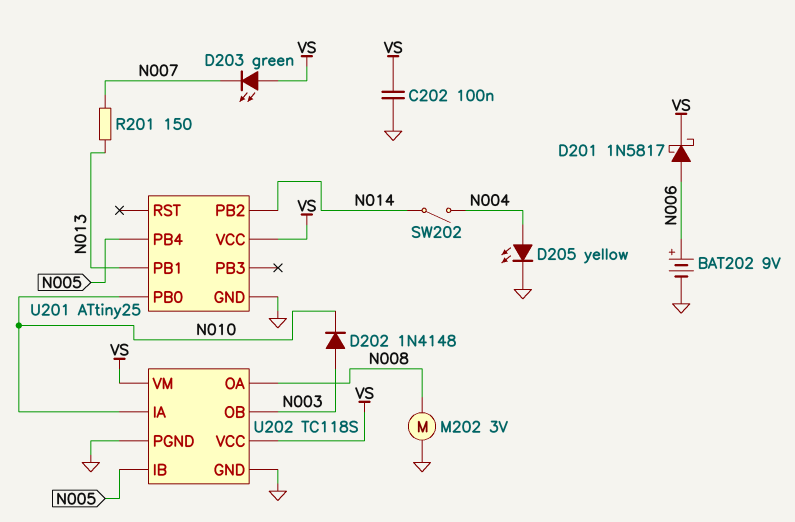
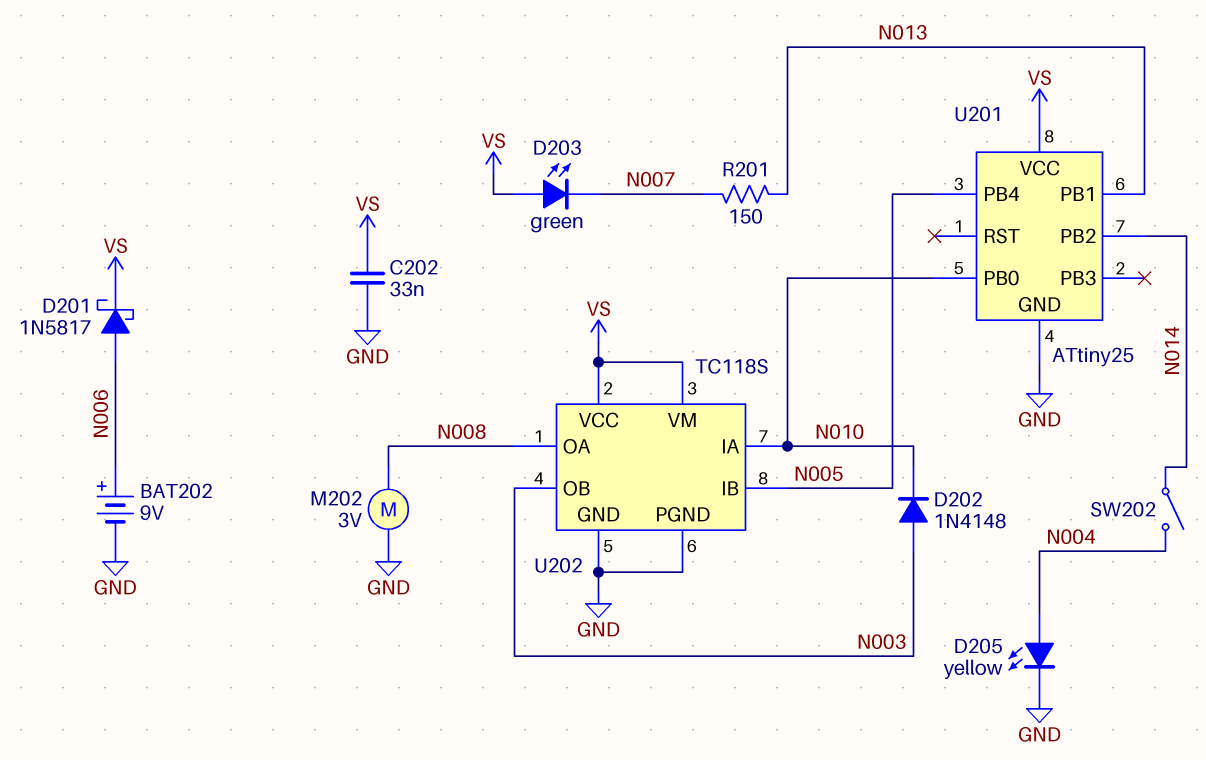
C202: 100nF (GND, VS) -> 33nF (GND, VS)

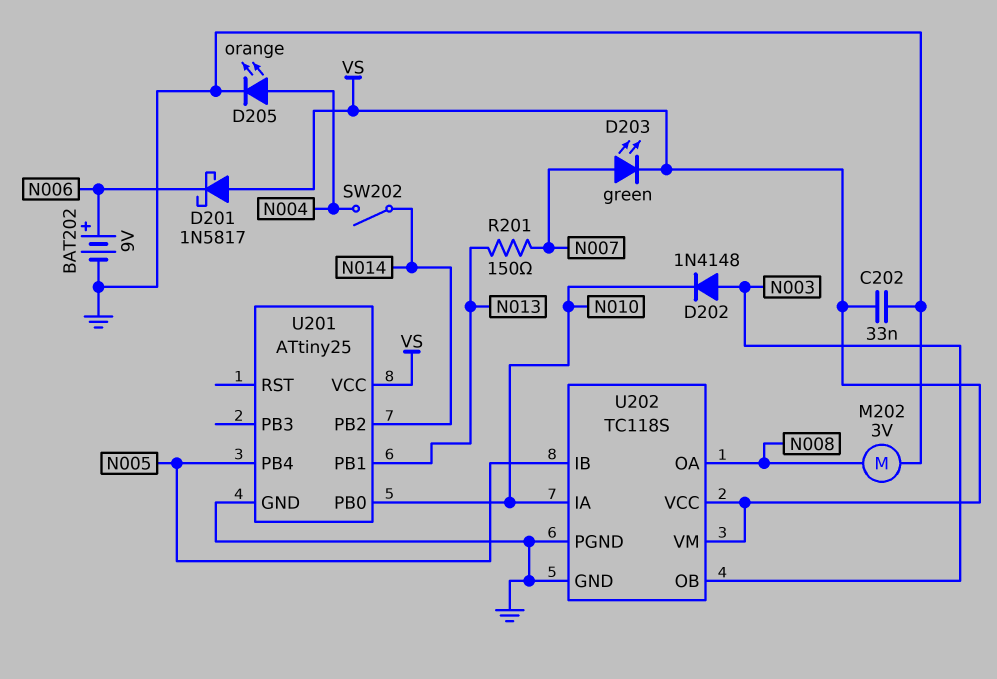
D201: schottky 1N5817 (A N006, K VS) -> schottky 1N5817 (A VS, K N006)
D203: LED green (A VS, K N007) -> LED green (A N007, K VS)
D205: LED yellow (A N004, K GND) -> LED orange (A N004, K GND)

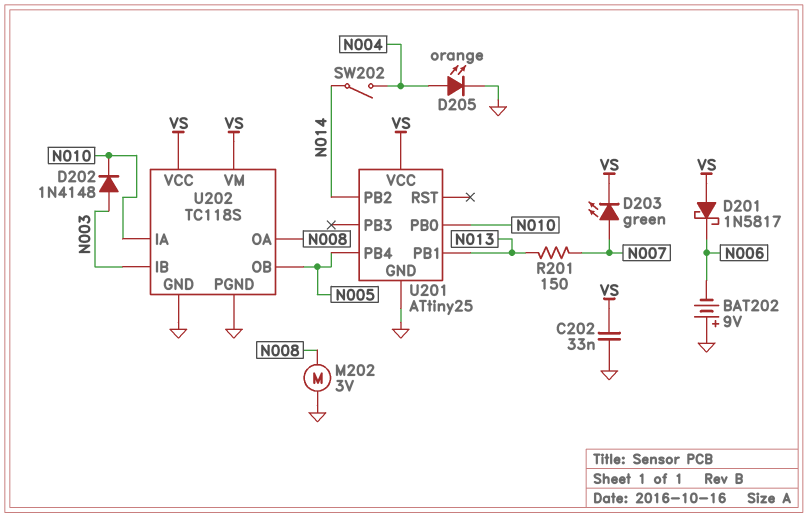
BAT202: 9V (plus N006, minus GND) -> 9V (plus GND, minus N006)
U202 pin IB: N005 -> N003
U202 pin OB: N003 -> N005

